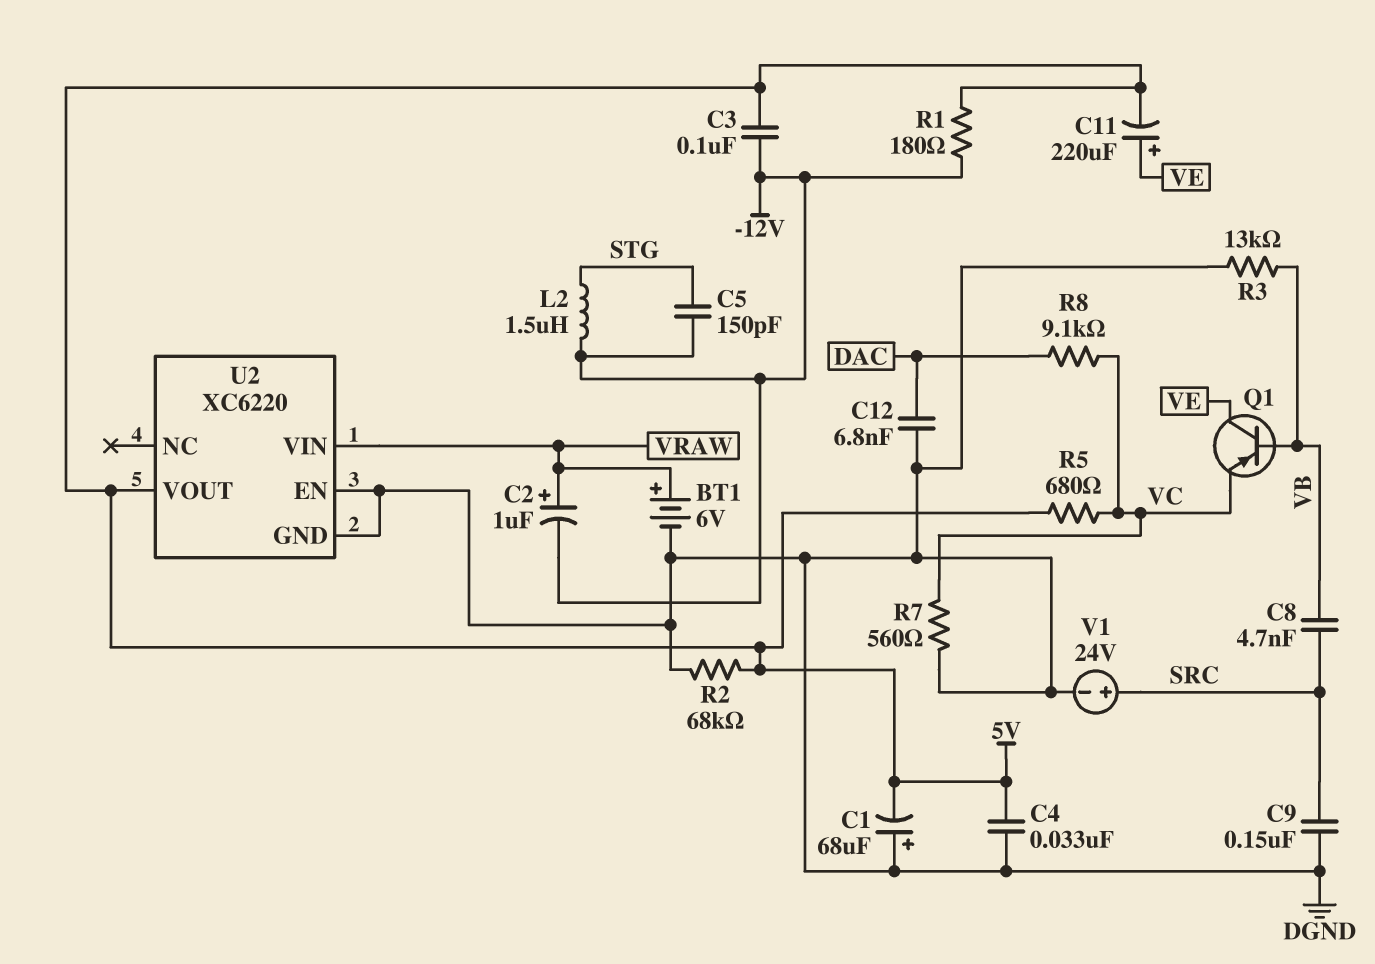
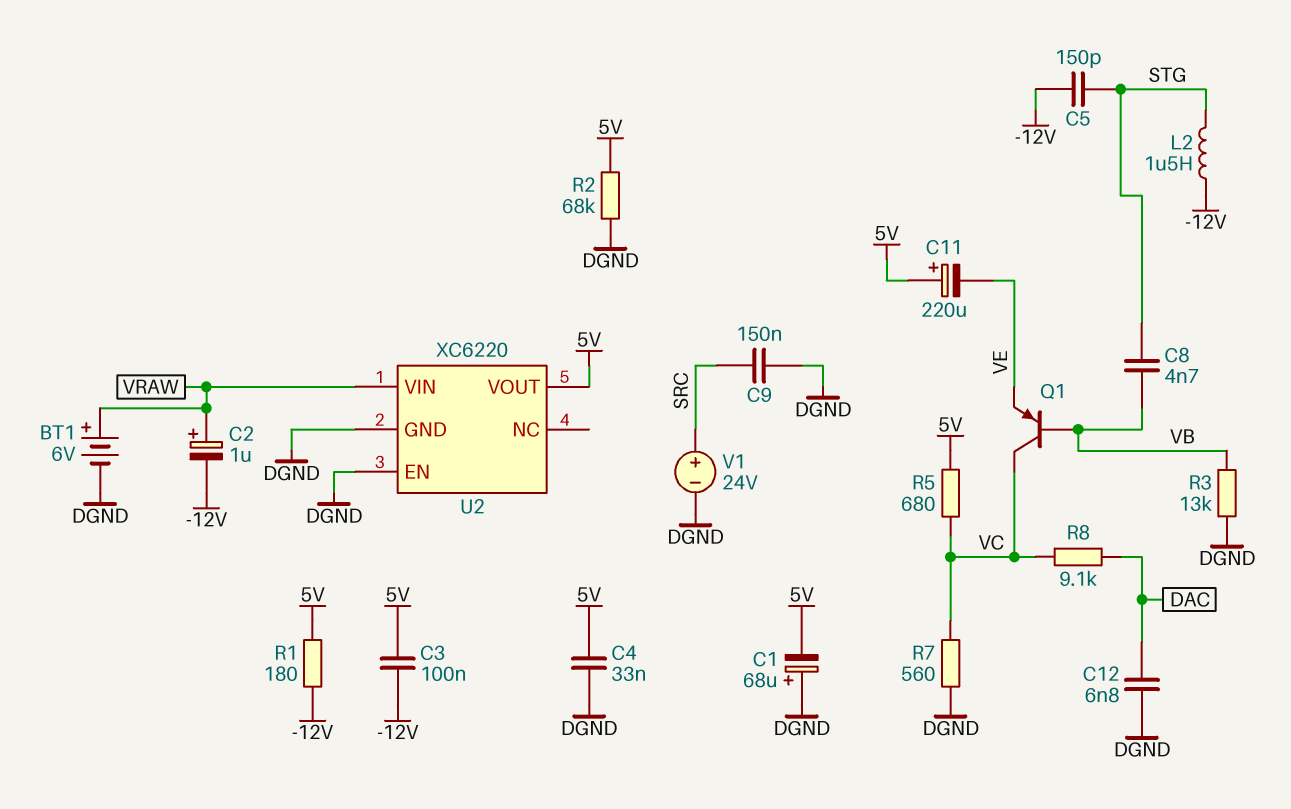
C8: 4.7nF (SRC, VB) -> 4.7nF (STG, VB)
C11: 220uF (plus VE, minus 5V) -> 220uF (plus 5V, minus VE)
Q1: PNP (B VB, C VE, E VC) -> PNP (B VB, C VC, E VE)

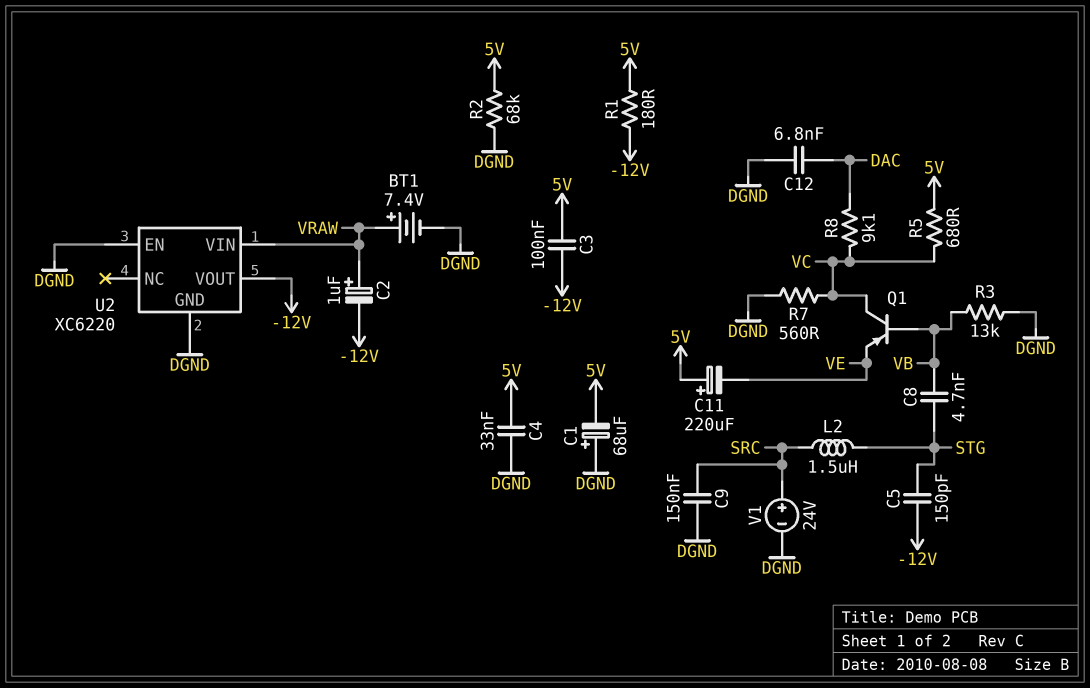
BT1: 6V (plus VRAW, minus DGND) -> 7.4V (plus VRAW, minus DGND)
L2: 1.5uH (-12V, STG) -> 1.5uH (SRC, STG)
U2 pin VOUT: 5V -> -12V

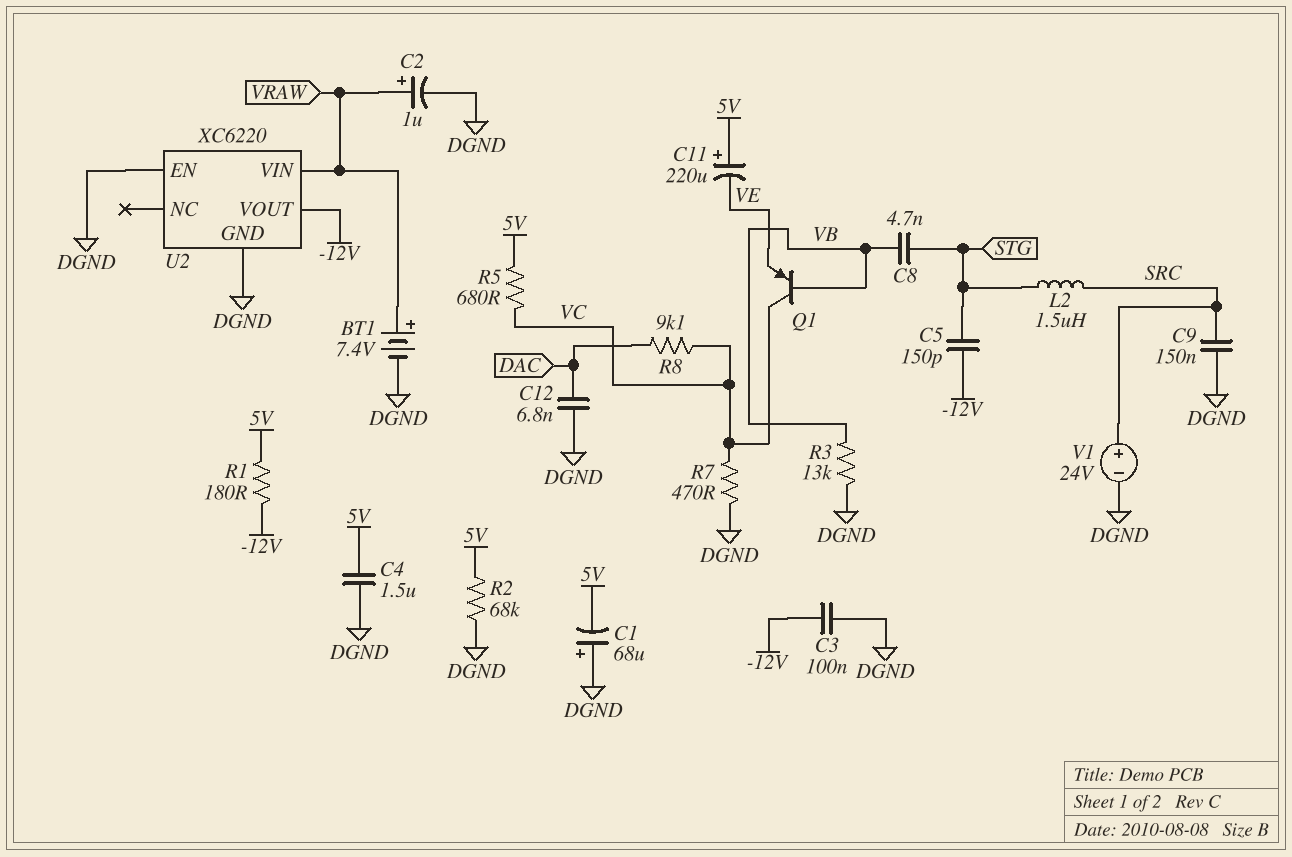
C2: 1uF (plus VRAW, minus -12V) -> 1uF (plus VRAW, minus DGND)
C3: 100nF (-12V, 5V) -> 100nF (-12V, DGND)
C4: 33nF (5V, DGND) -> 1.5uF (5V, DGND)
R7: 560 (DGND, VC) -> 470 (DGND, VC)

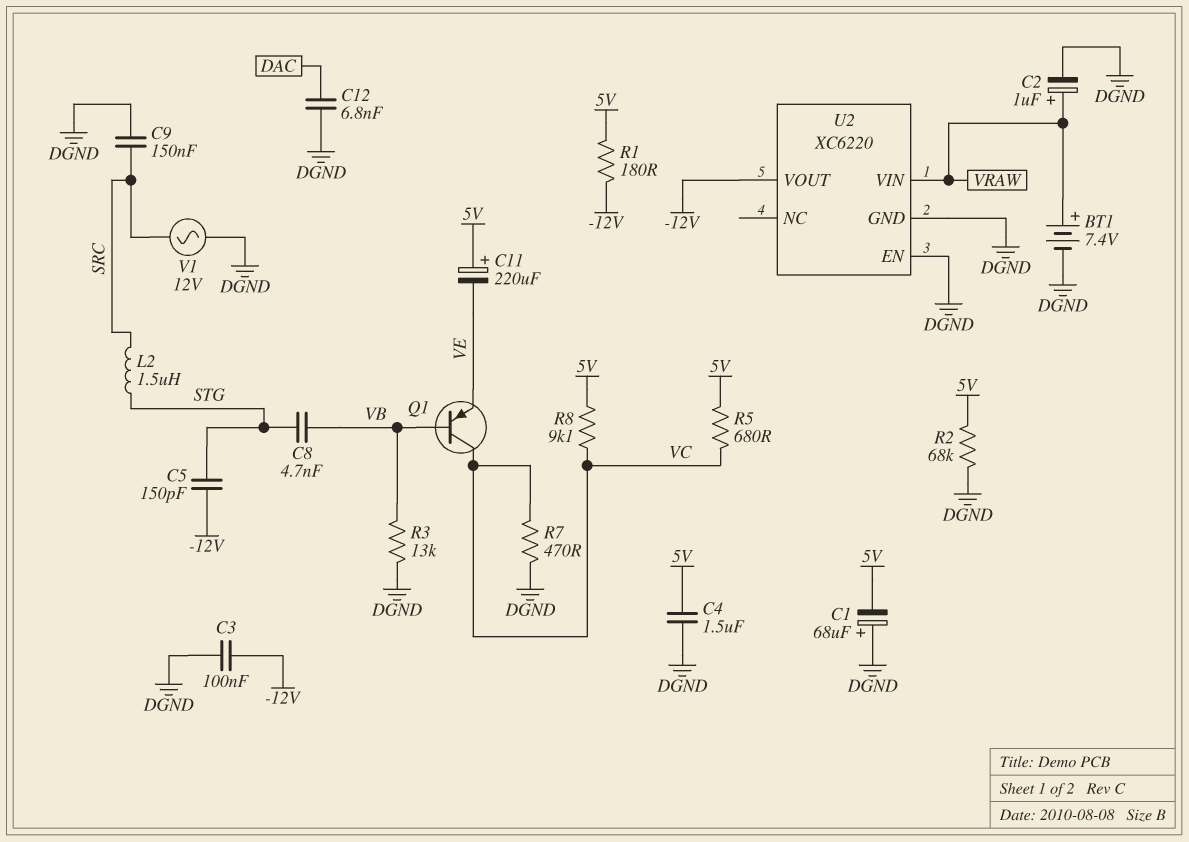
R8: 9.1k (DAC, VC) -> 9.1k (5V, VC)
V1: 24V (plus SRC, minus DGND) -> AC 12V (DGND, SRC)

